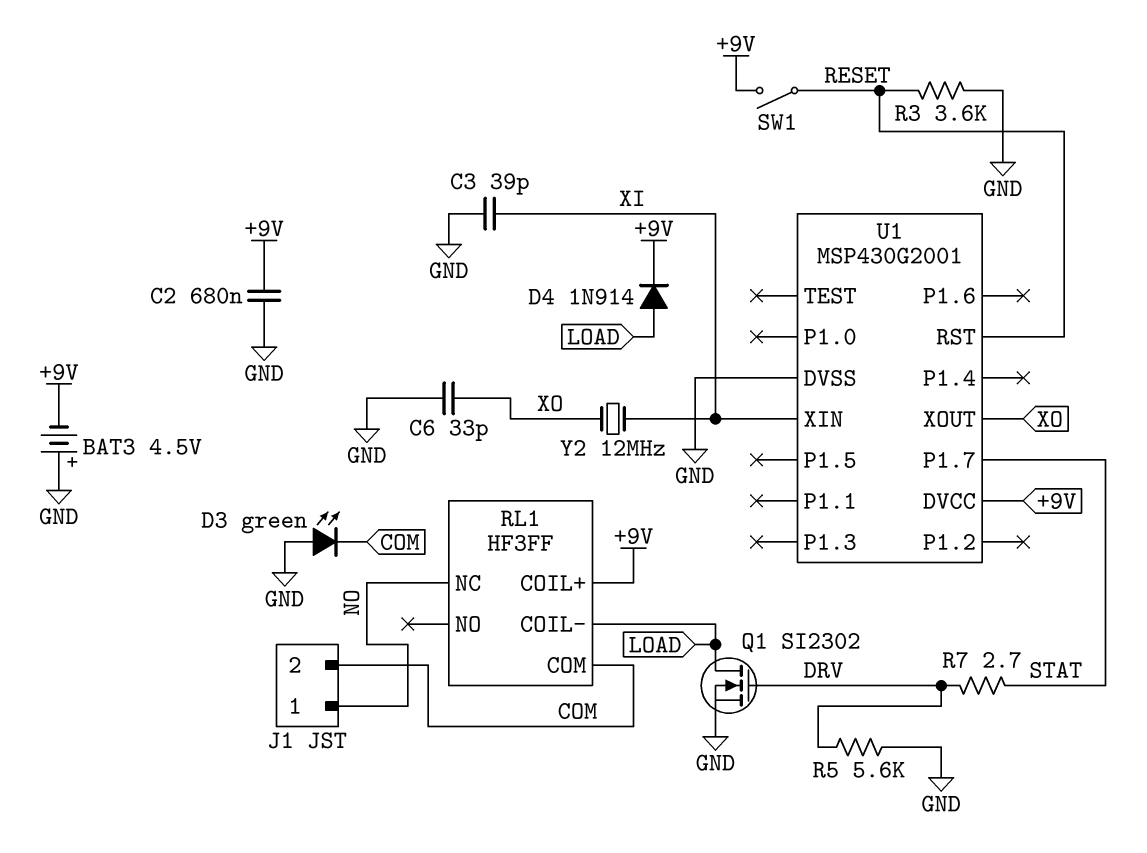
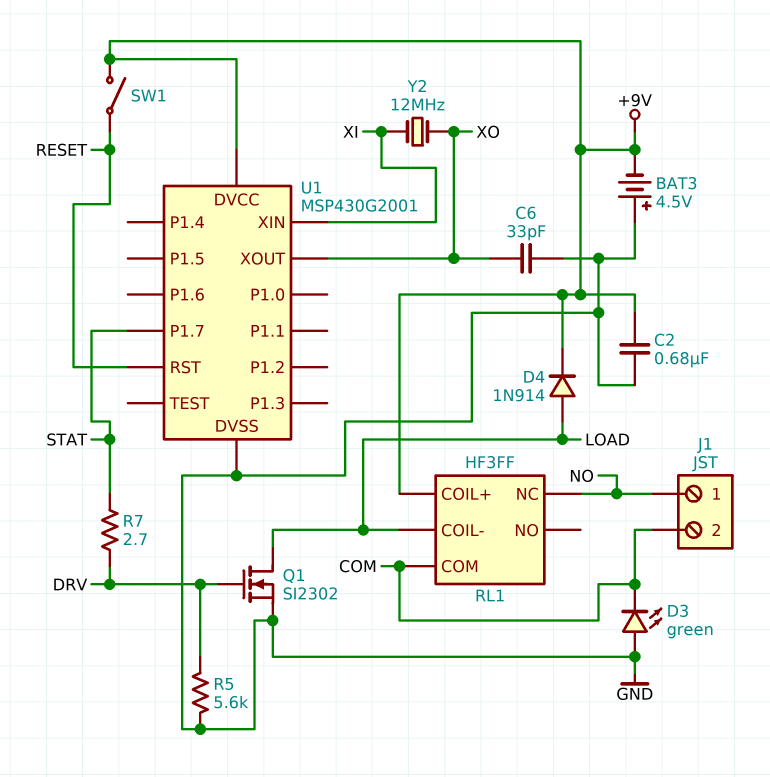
C3: 39pF (GND, XI) -> none
R3: 3.6k (GND, RESET) -> none

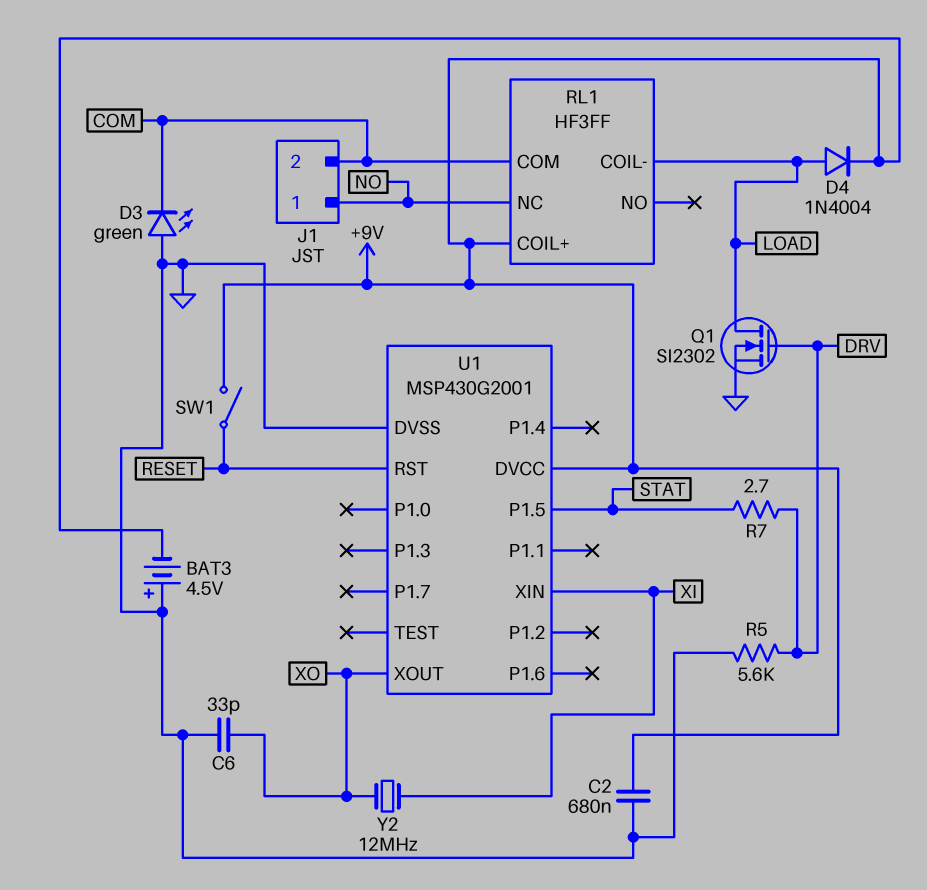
D4: diode 1N914 (A LOAD, K +9V) -> diode 1N4004 (A LOAD, K +9V)
U1 pin P1.5: none -> STAT
U1 pin P1.7: STAT -> none

